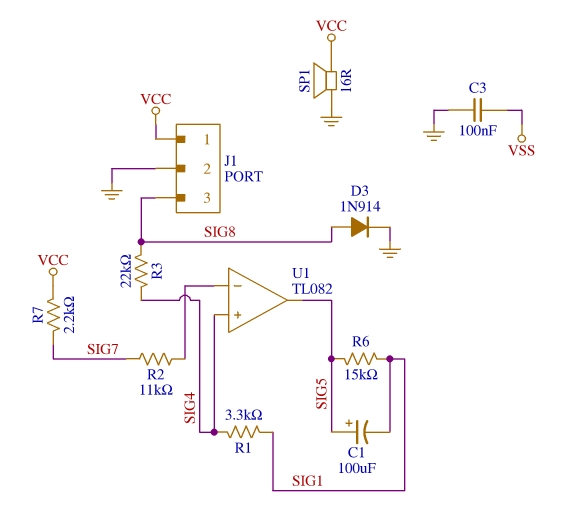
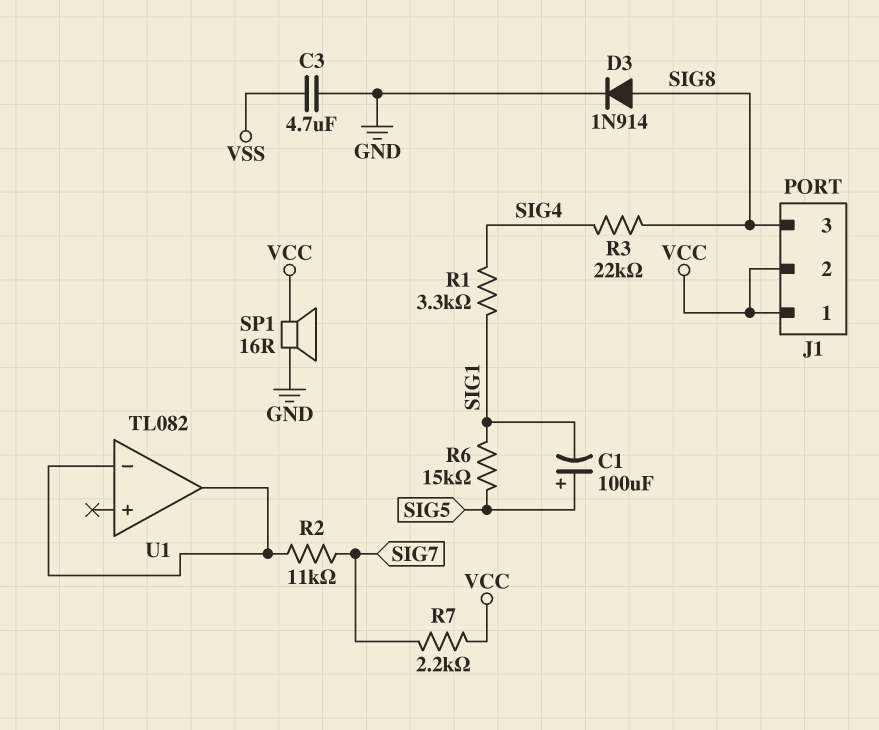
C3: 100nF (GND, VSS) -> 4.7uF (GND, VSS)
J1 pin 2: GND -> VCC
U1 pin in+: SIG4 -> none
U1 pin out: SIG5 -> U1/in-

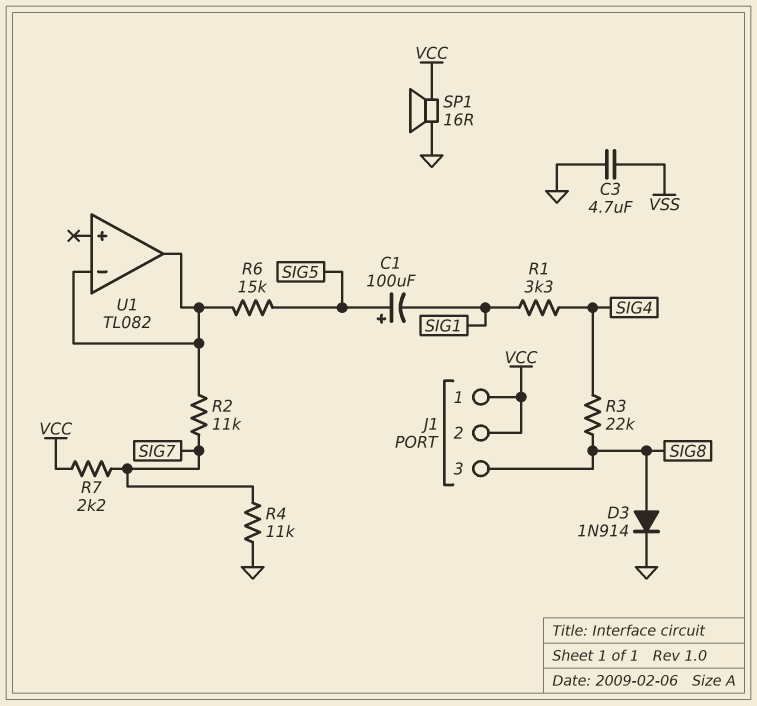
R4: none -> 11k (GND, SIG7)
R6: 15k (SIG1, SIG5) -> 15k (SIG5, U1/in-)

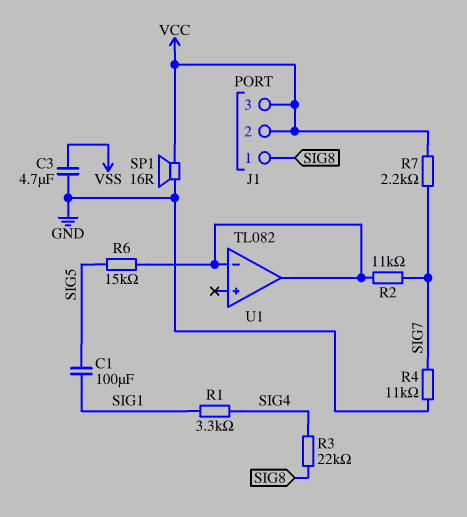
C1: 100uF (plus SIG5, minus SIG1) -> 100uF (SIG1, SIG5)
D3: diode 1N914 (A SIG8, K GND) -> none
J1 pin 1: VCC -> SIG8
J1 pin 3: SIG8 -> VCC

